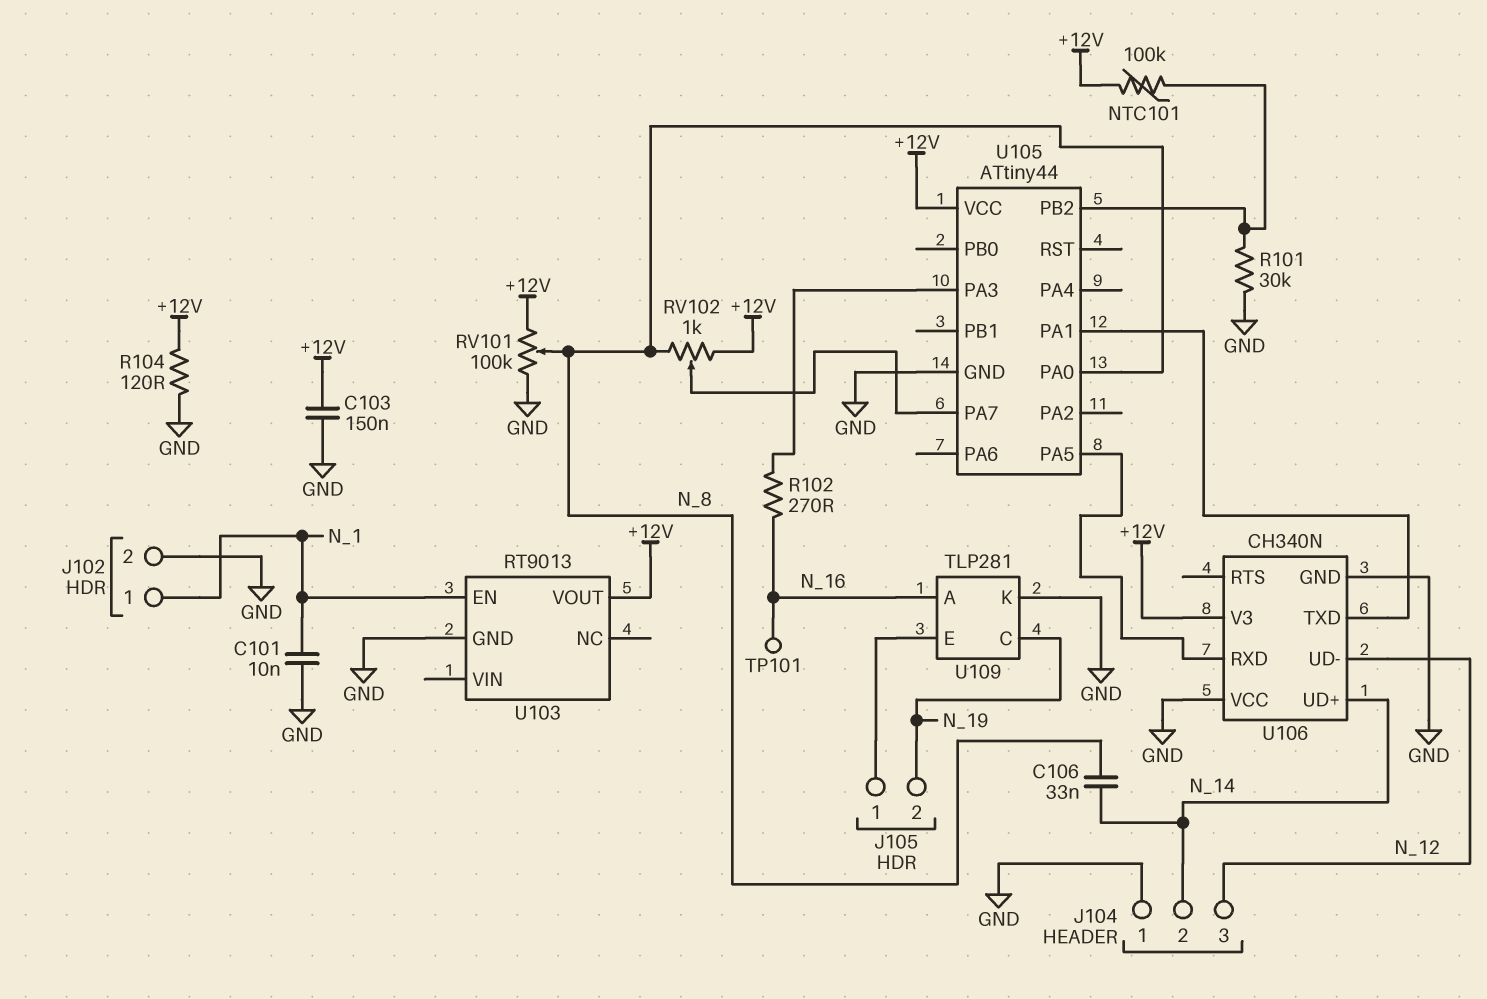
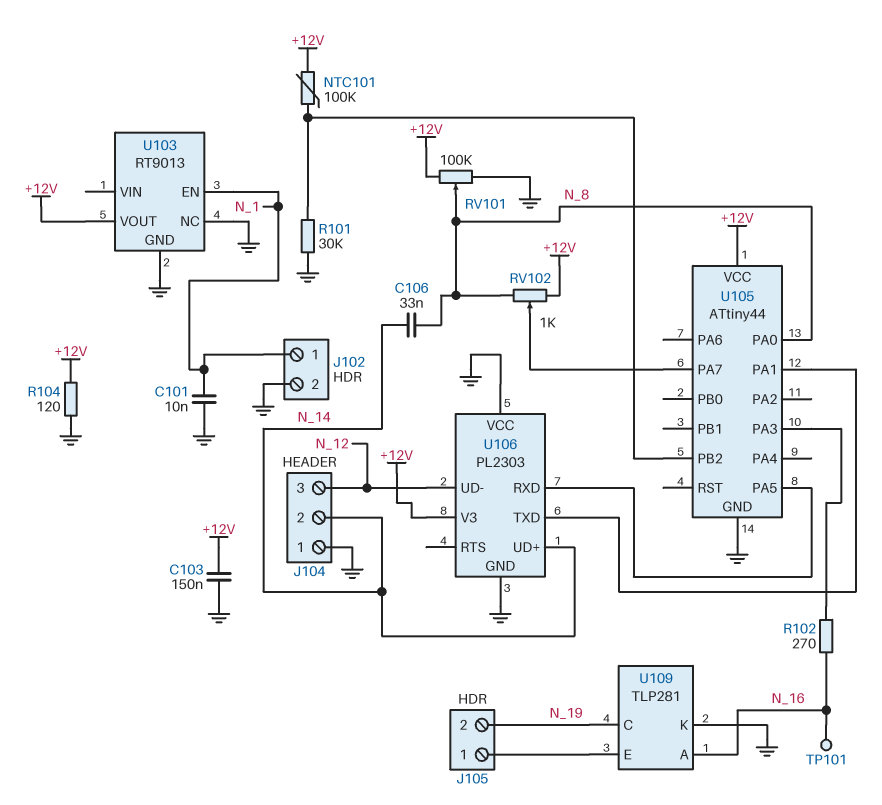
U103 pin NC: none -> GND
U106: CH340N -> PL2303

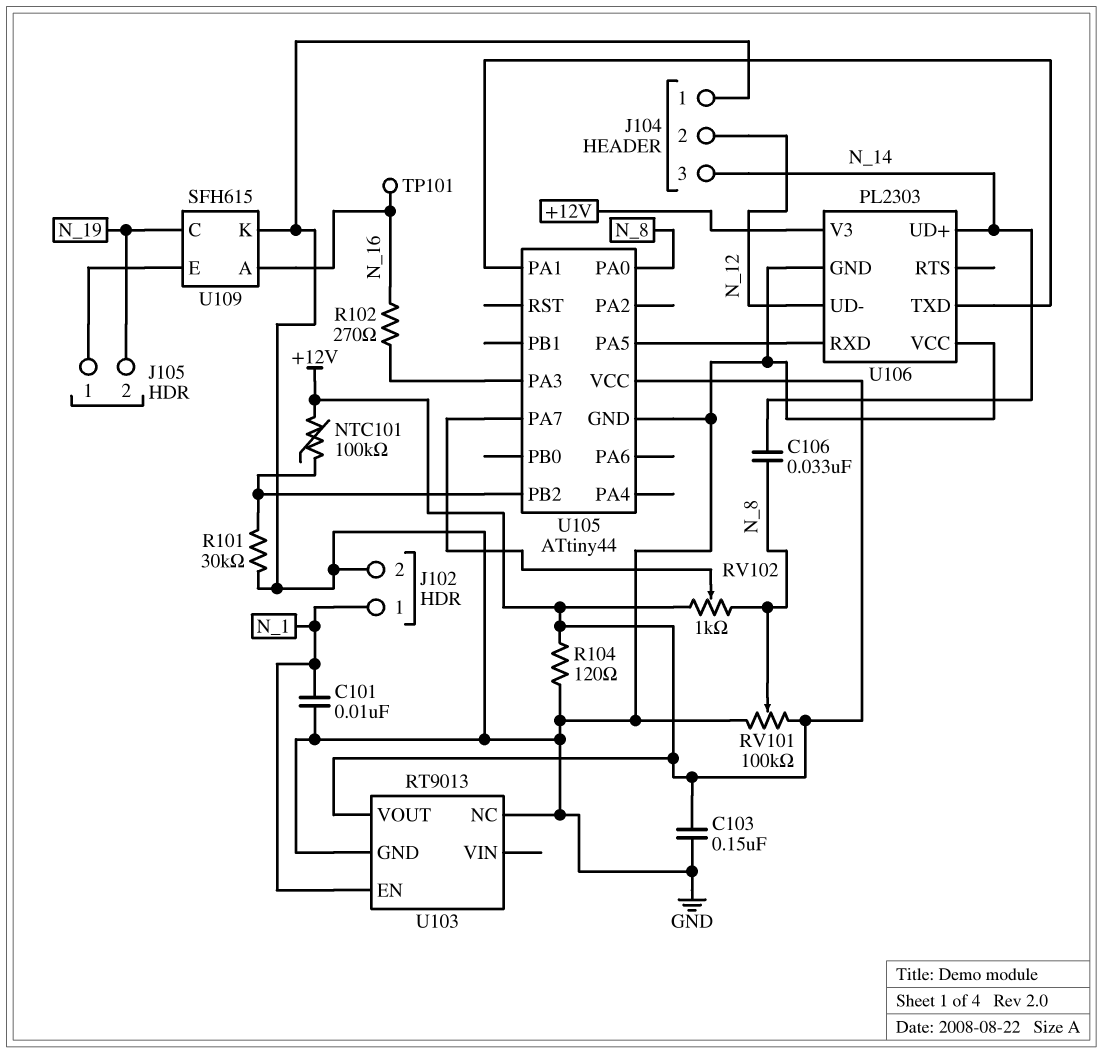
J104 pin 2: N_14 -> N_12
J104 pin 3: N_12 -> N_14
U109: TLP281 -> SFH615

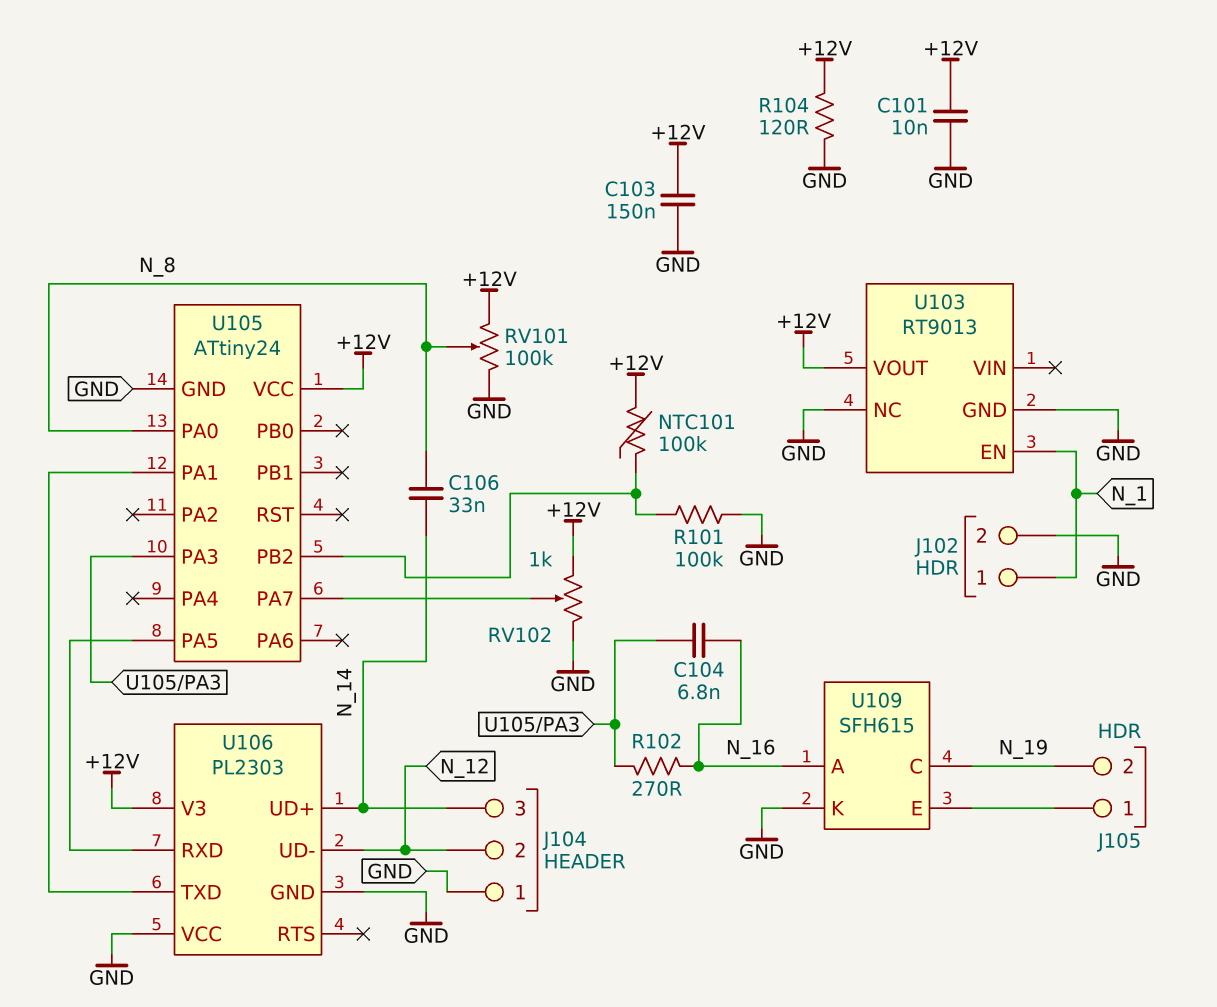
C101: 10nF (GND, N_1) -> 10nF (+12V, GND)
C104: none -> 6.8nF (N_16, U105/PA3)
R101: 30k (GND, U105/PB2) -> 100k (GND, U105/PB2)
RV102: 1k (+12V, N_8, wiper U105/PA7) -> 1k (+12V, GND, wiper U105/PA7)
TP101: test point (N_16) -> none
U105: ATtiny44 -> ATtiny24

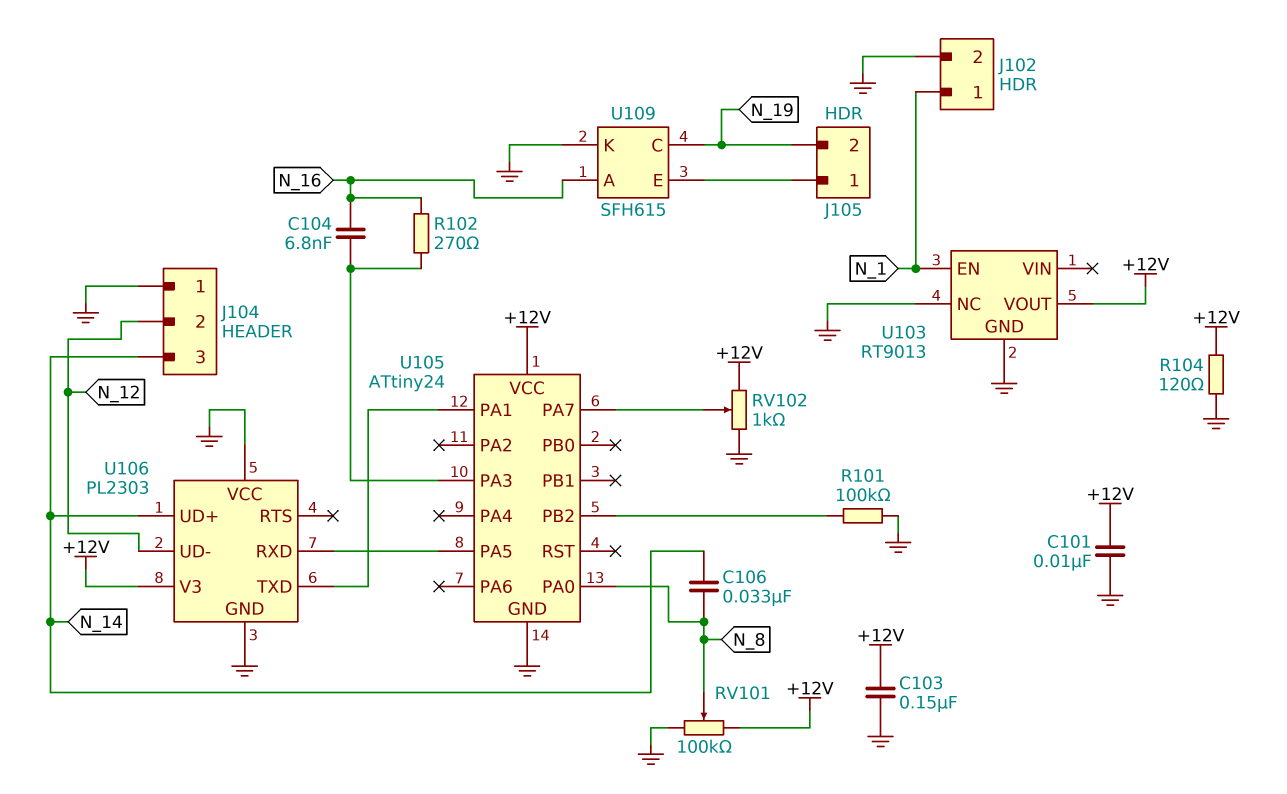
NTC101: 100k (+12V, U105/PB2) -> none

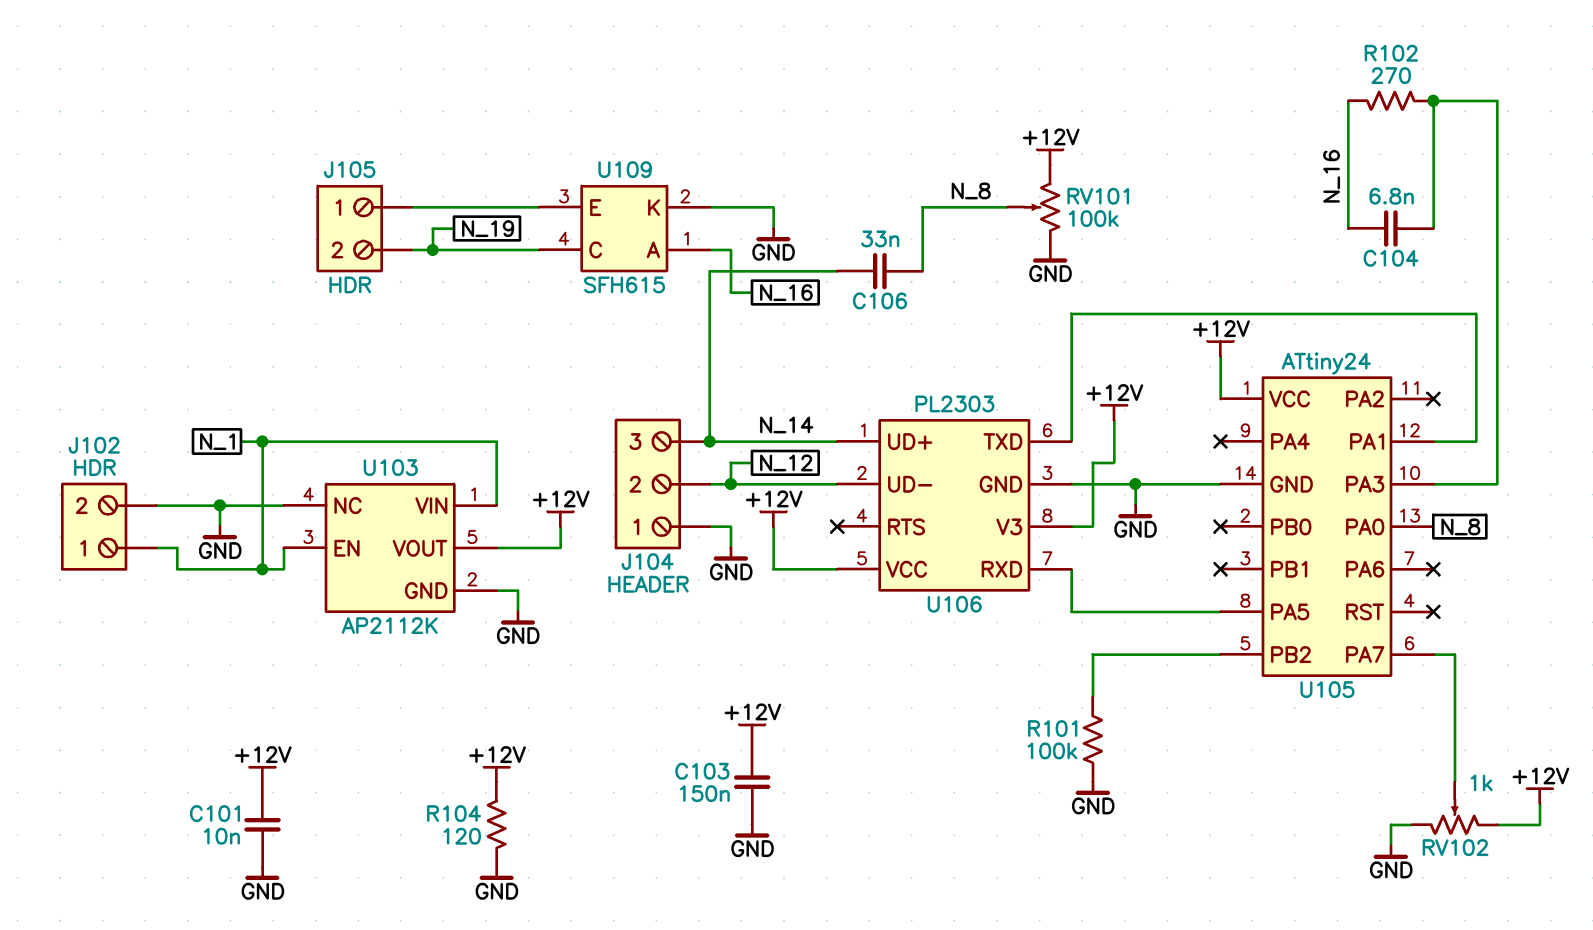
U103: RT9013 -> AP2112K
U103 pin VIN: none -> N_1
U106 pin VCC: GND -> +12V

